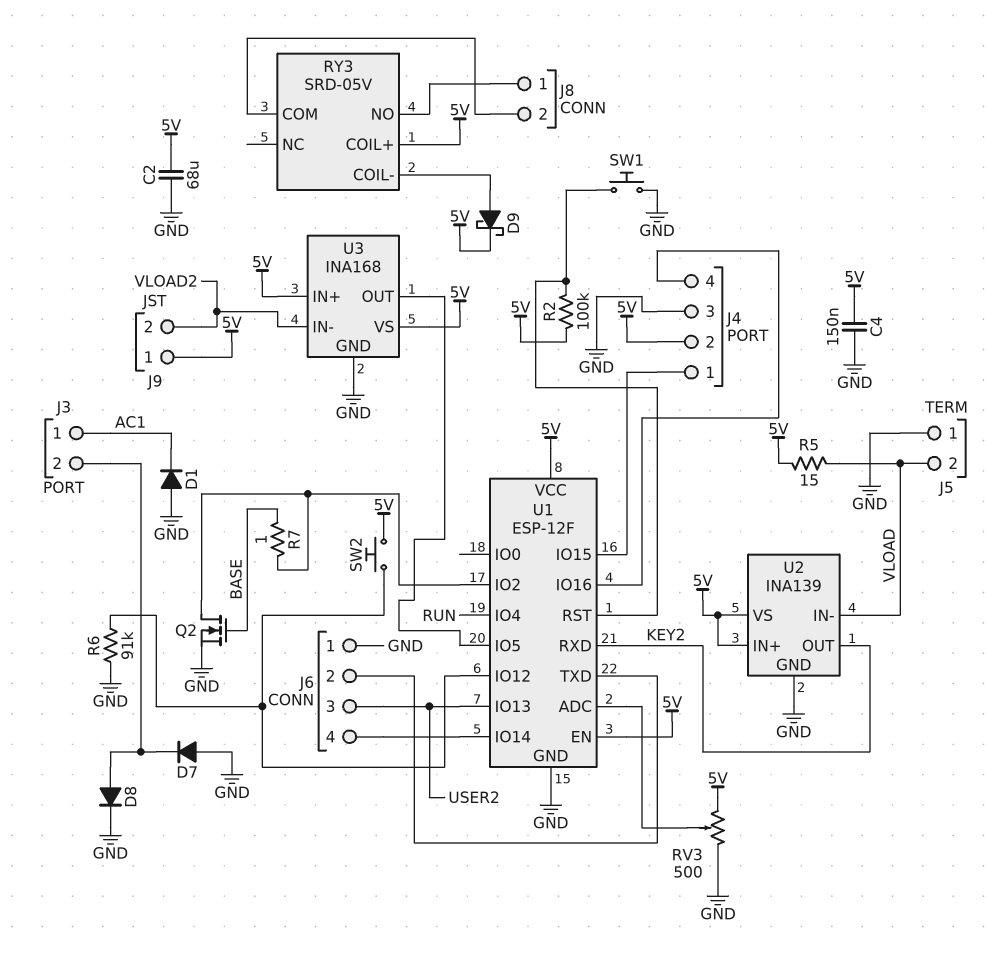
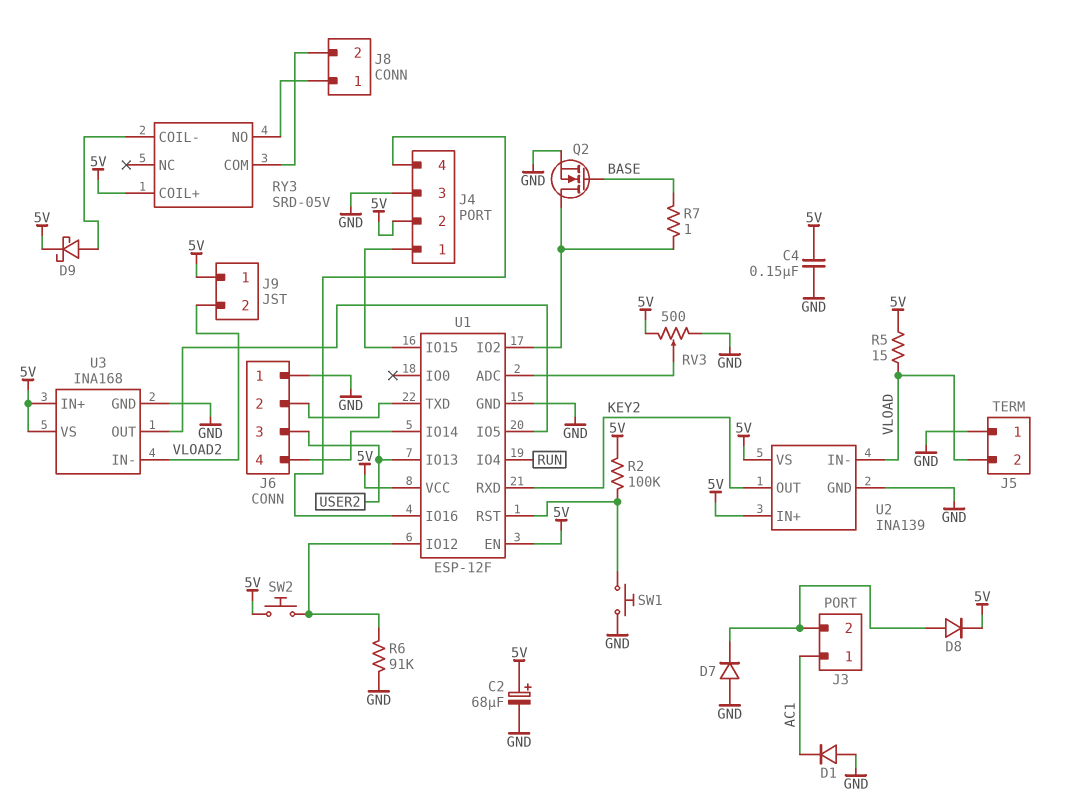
C2: 68uF (5V, GND) -> 68uF (plus 5V, minus GND)
D8: diode (A J3/2, K GND) -> diode (A J3/2, K 5V)

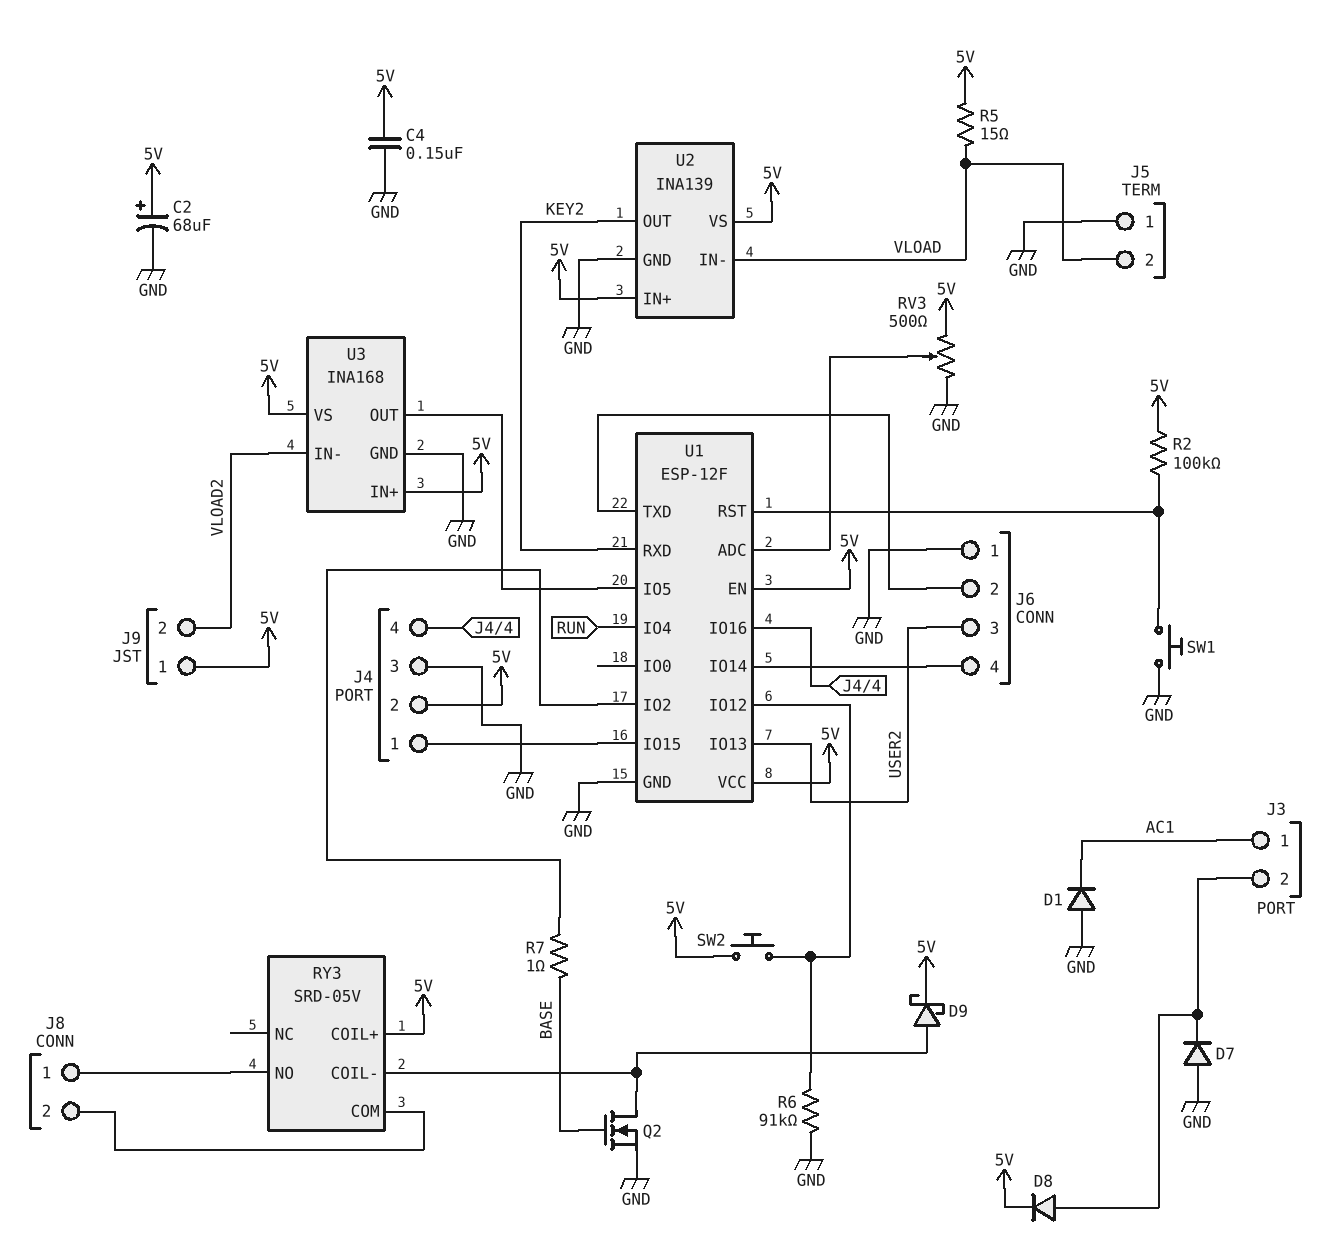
Q2: NMOS (G BASE, D U1/IO2, S GND) -> NMOS (G BASE, D RY3/COIL-, S GND)

